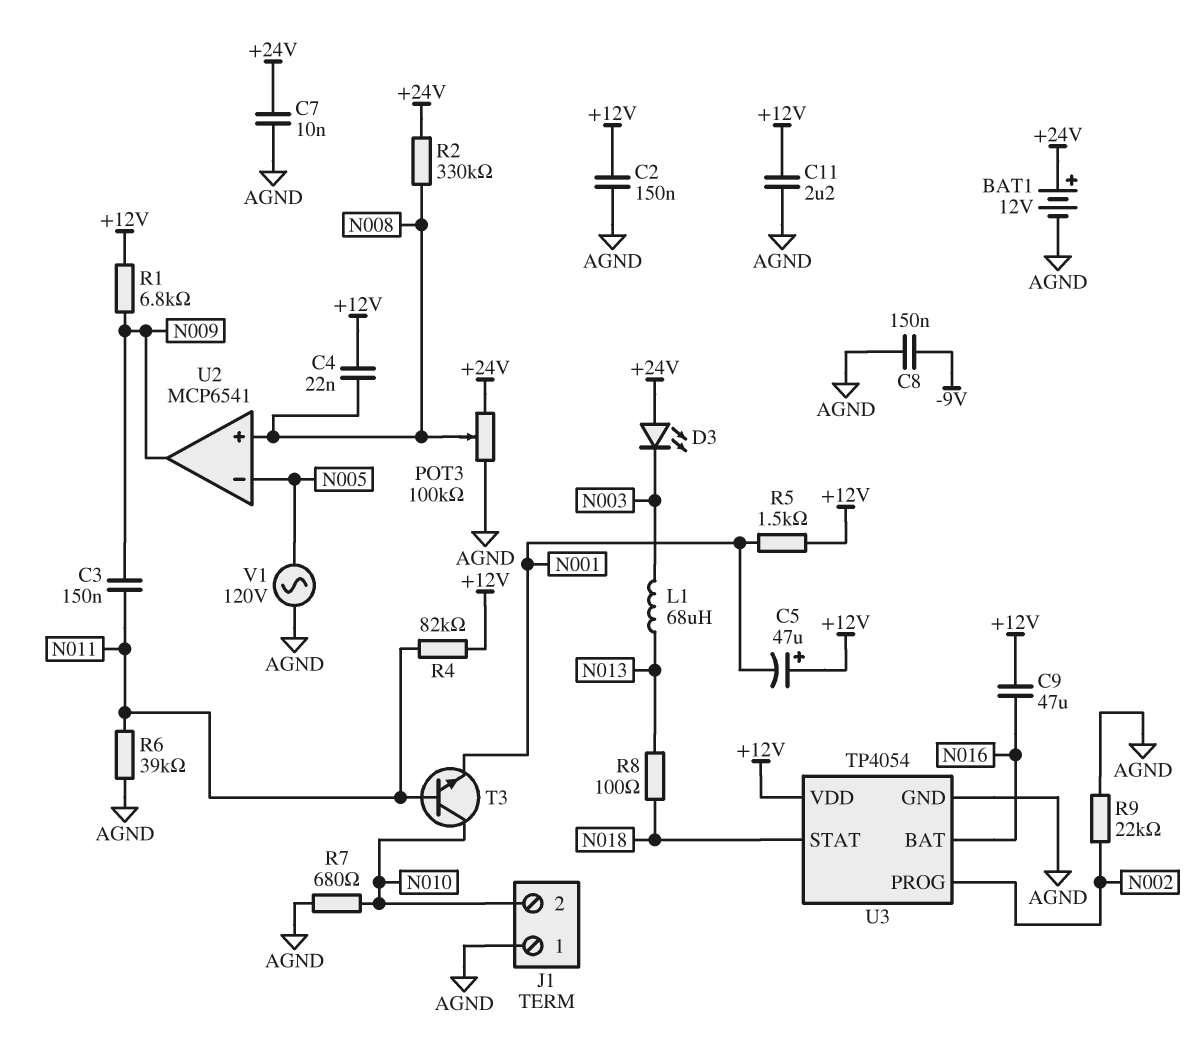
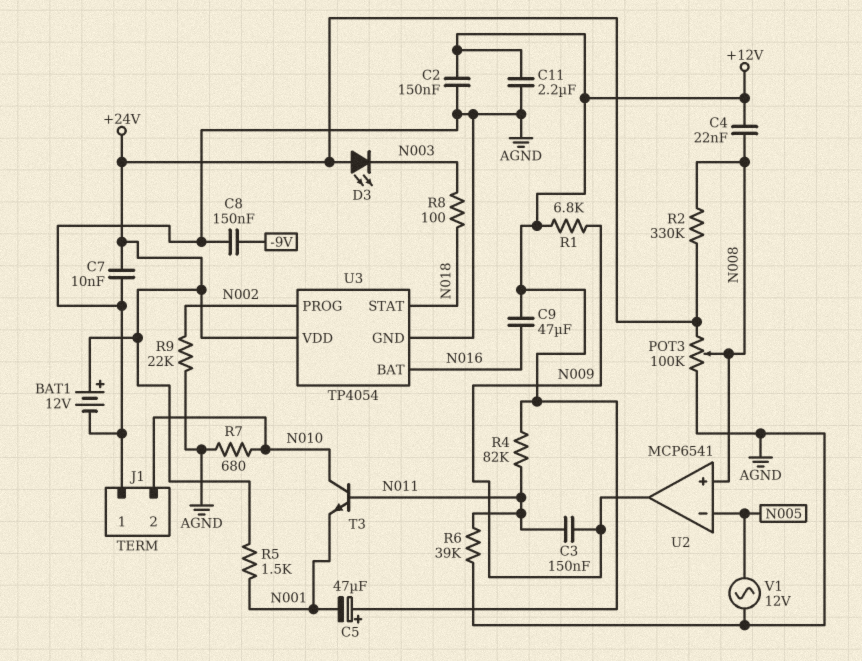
L1: 68uH (N003, N013) -> none
R5: 1.5k (+12V, N001) -> 1.5k (+24V, N001)
R8: 100 (N013, N018) -> 100 (N003, N018)
U3 pin VDD: +12V -> +24V
V1: AC 120V (AGND, N005) -> AC 12V (AGND, N005)

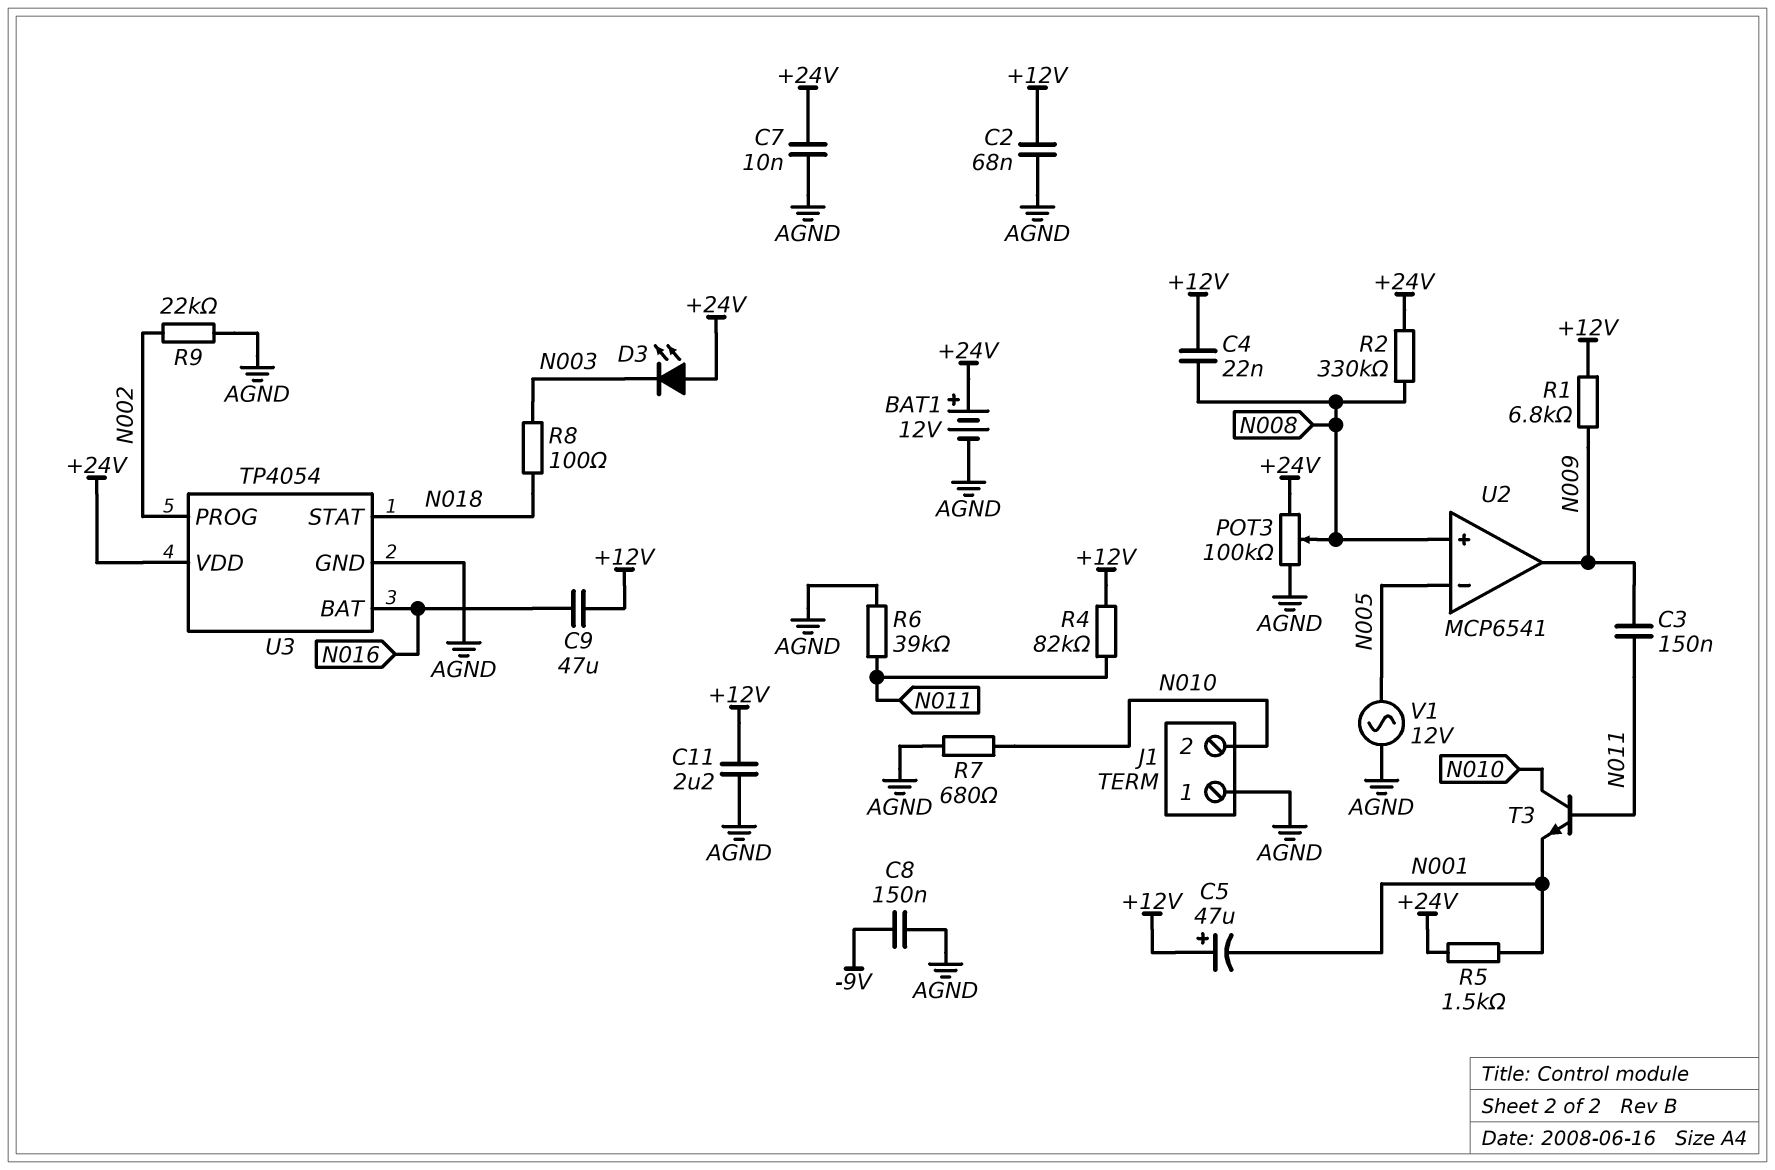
C2: 150nF (+12V, AGND) -> 68nF (+12V, AGND)

